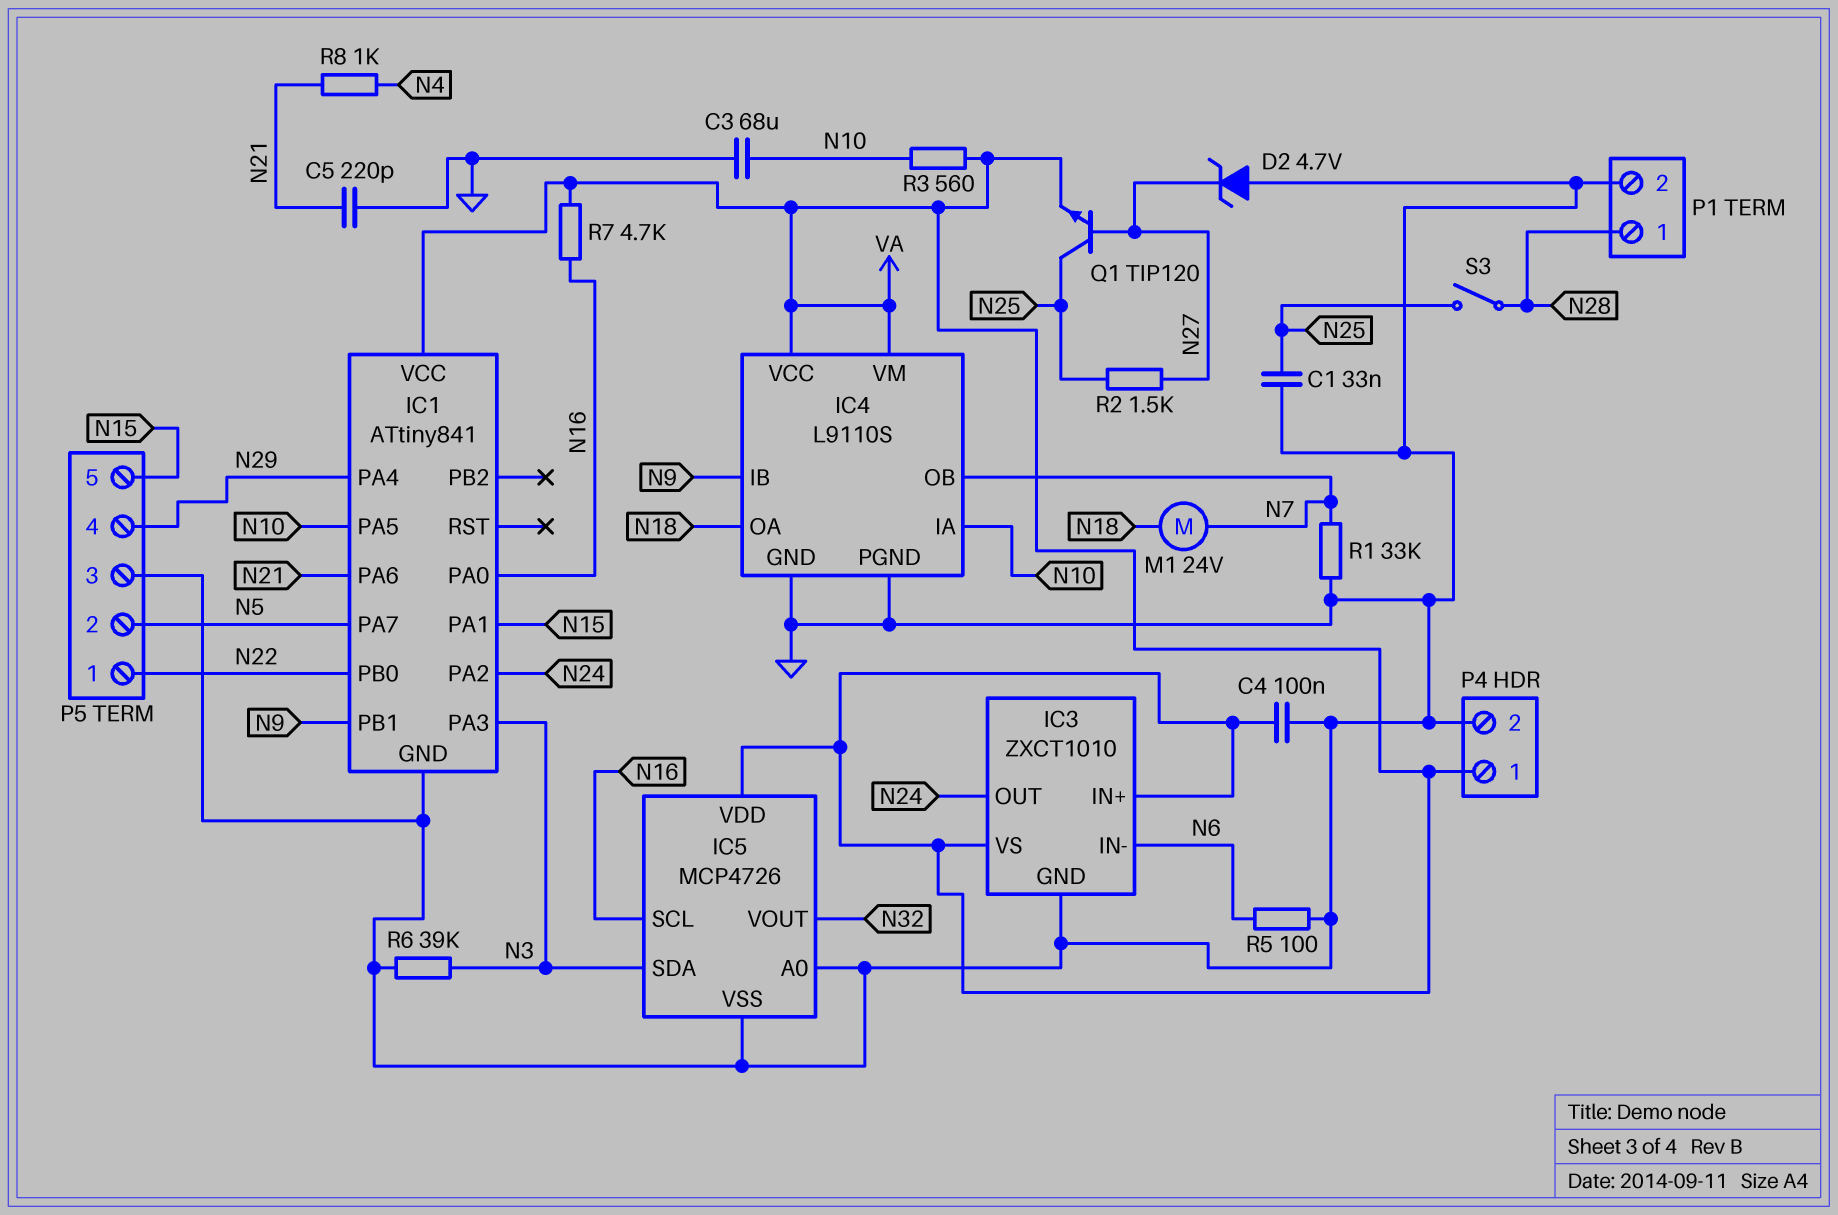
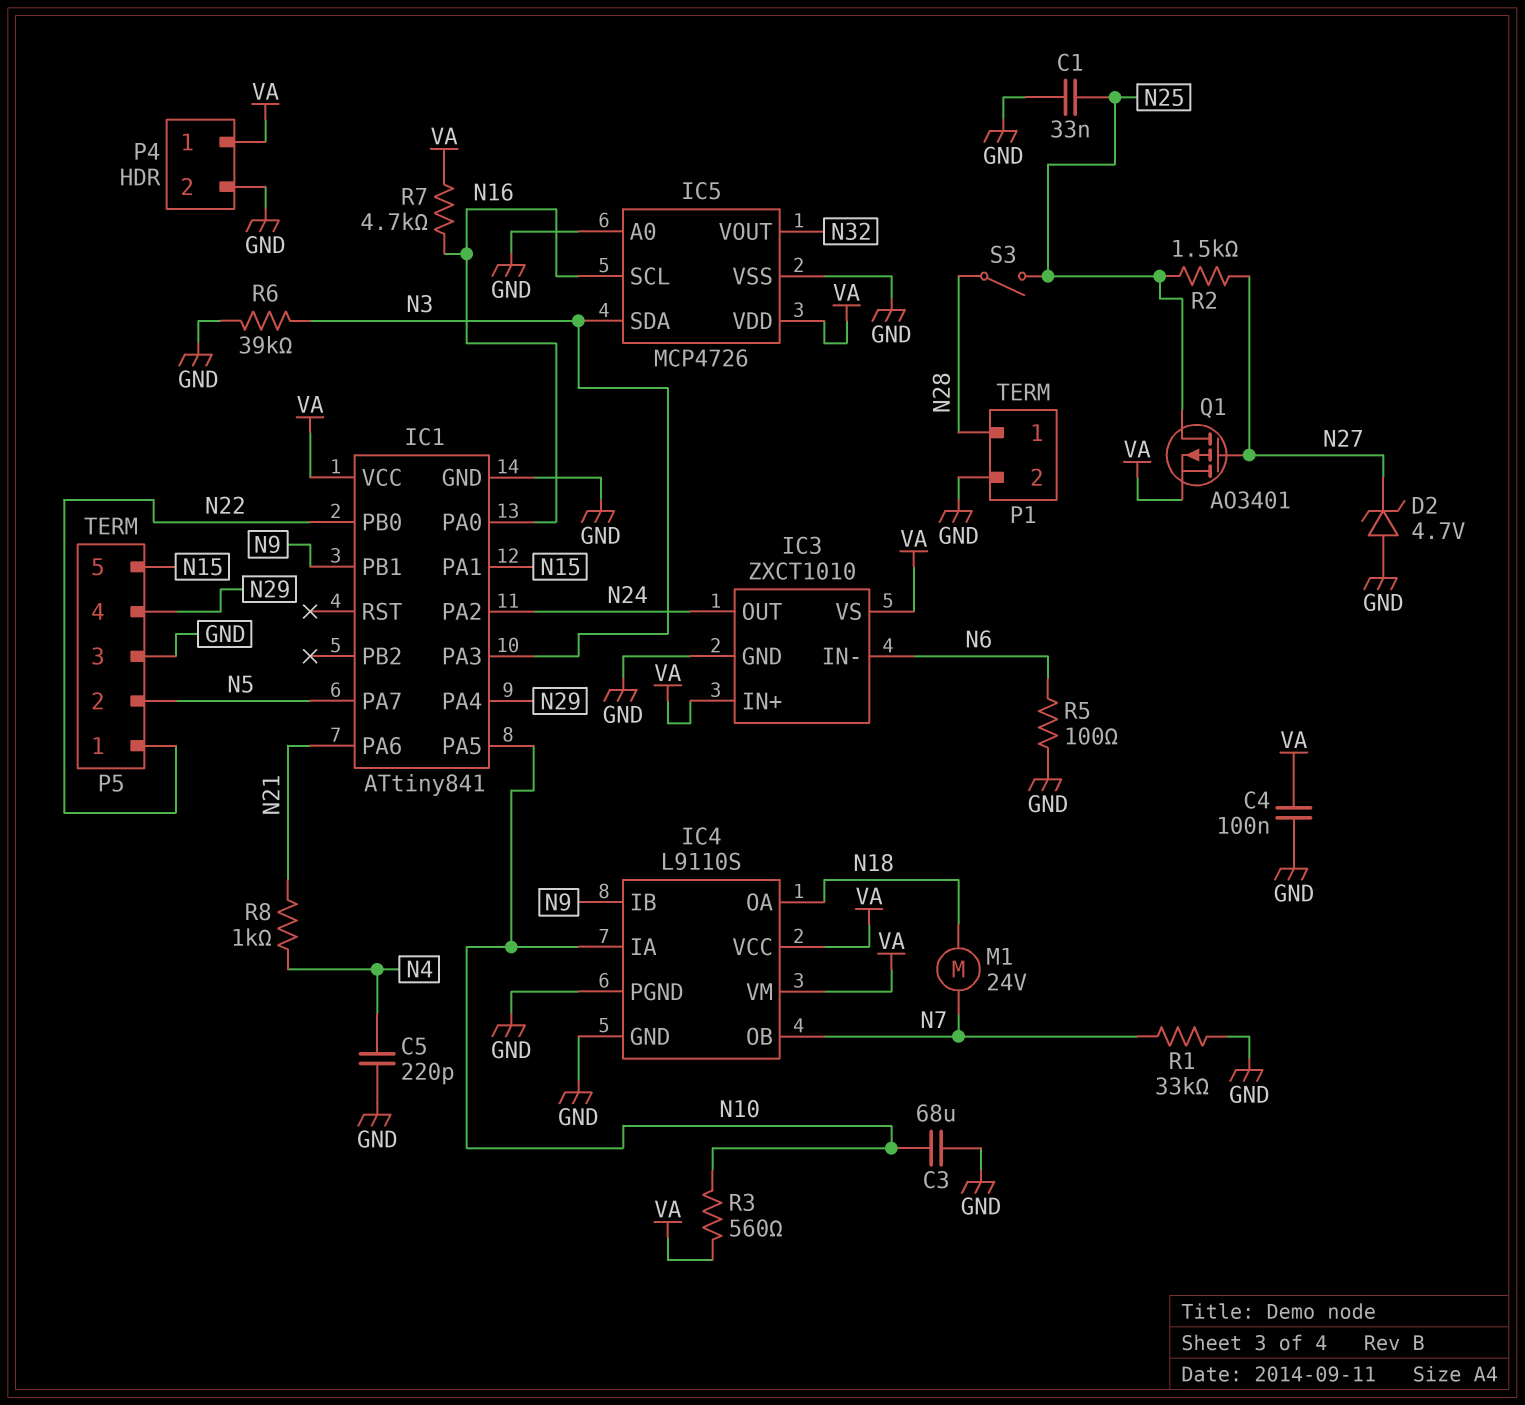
C5: 220pF (GND, N21) -> 220pF (GND, N4)
Q1: NPN TIP120 (B N27, C N25, E VA) -> PMOS AO3401 (G N27, D N25, S VA)

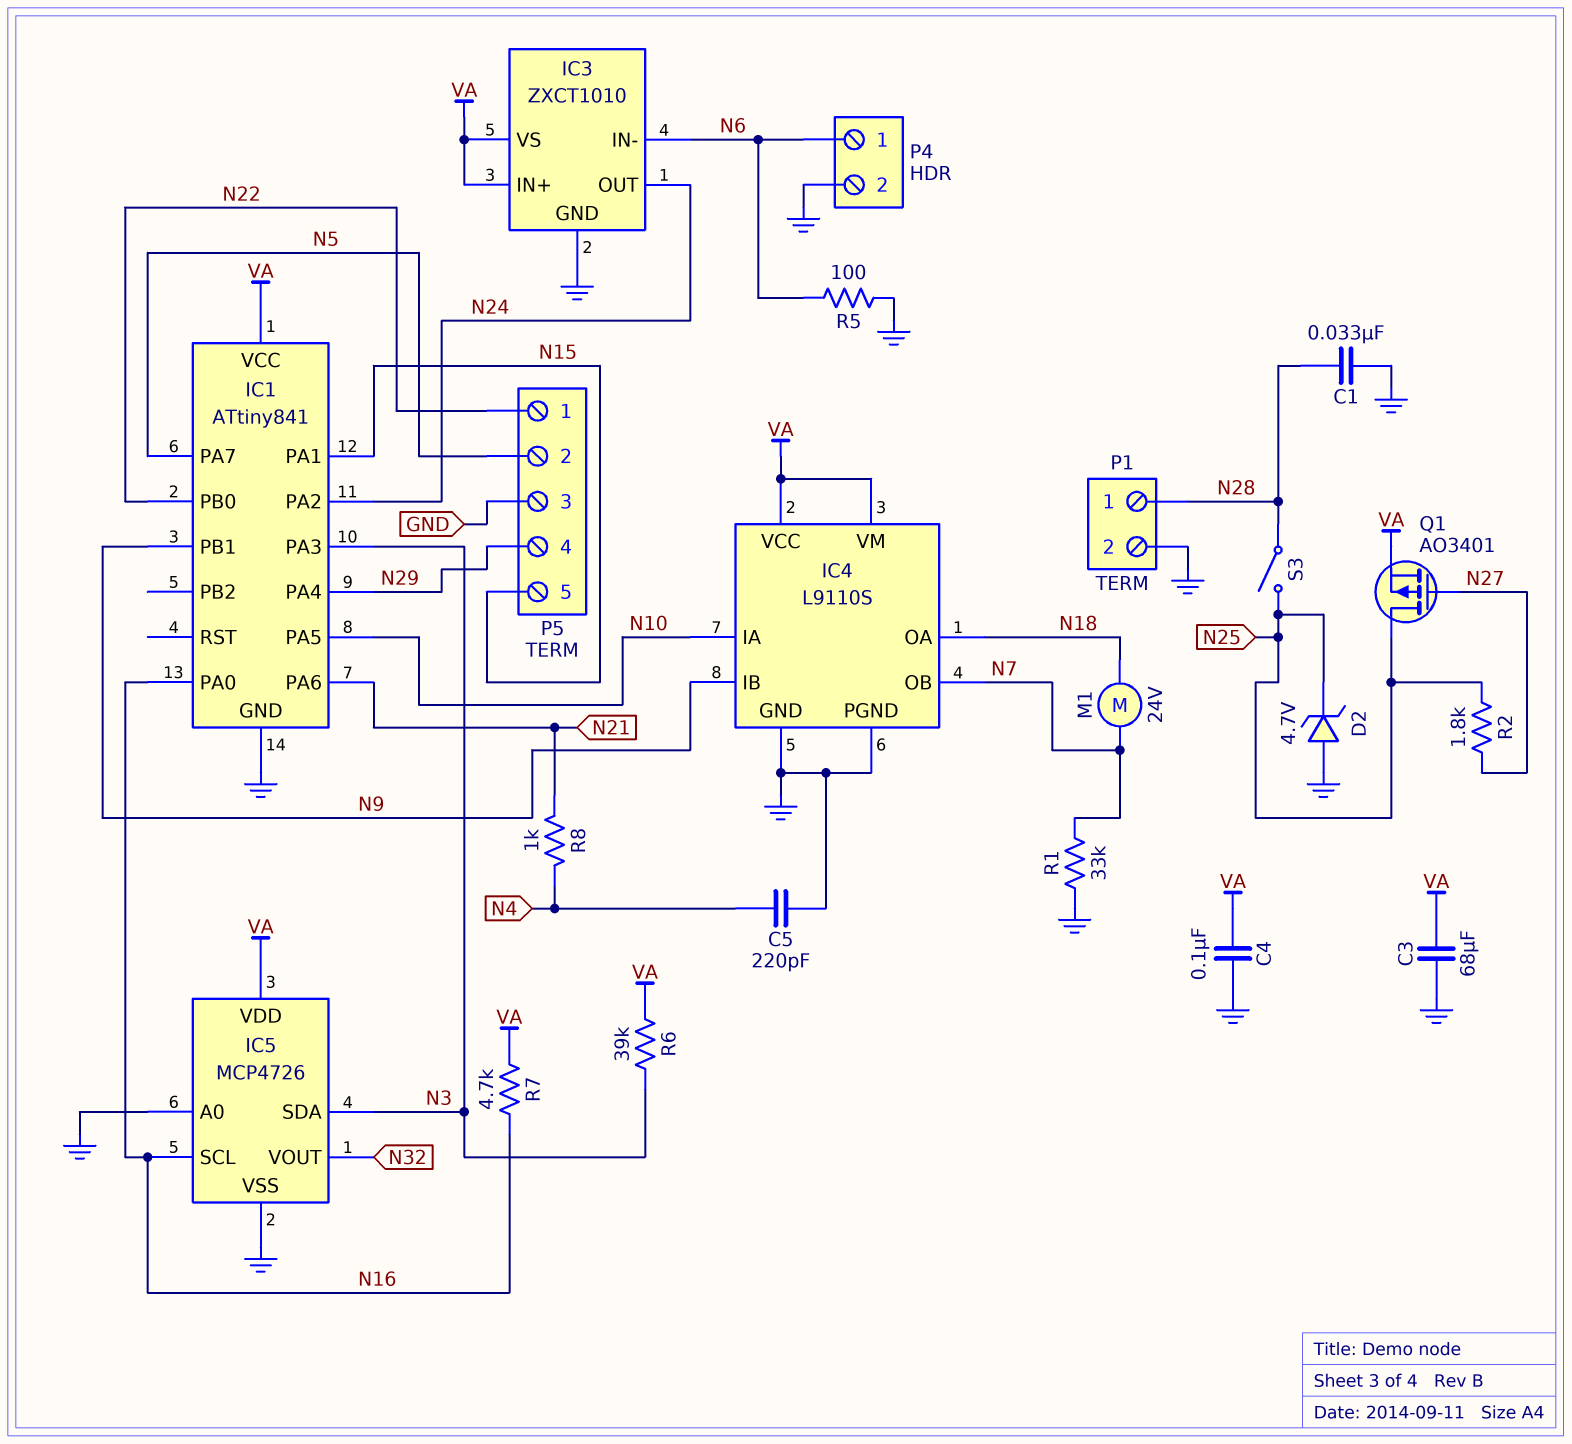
C1: 33nF (GND, N25) -> 33nF (GND, N28)
C3: 68uF (GND, N10) -> 68uF (GND, VA)
D2: zener 4.7V (A GND, K N27) -> zener 4.7V (A GND, K N25)
P4 pin 1: VA -> N6
R2: 1.5k (N25, N27) -> 1.8k (N25, N27)
R3: 560 (N10, VA) -> none
R6: 39k (GND, N3) -> 39k (N3, VA)

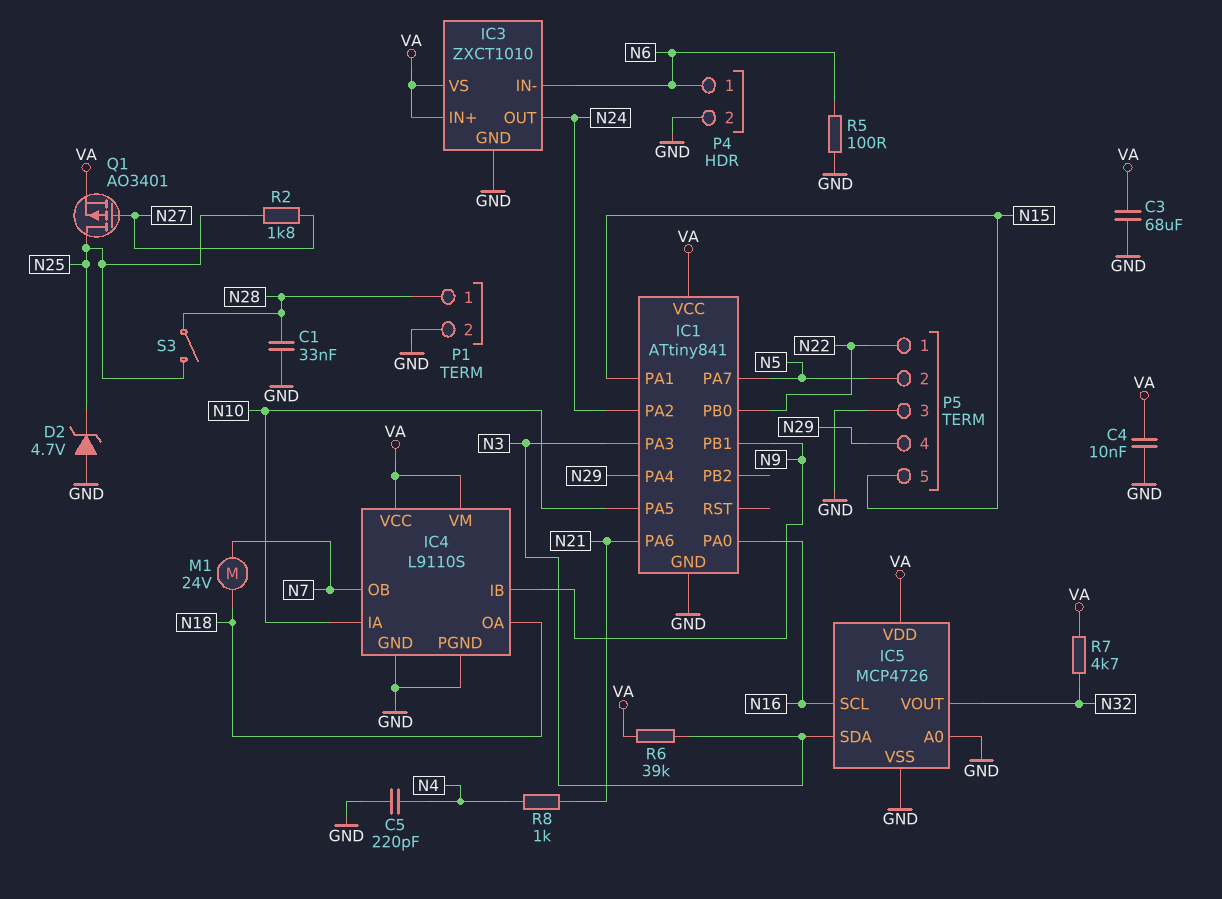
C4: 100nF (GND, VA) -> 10nF (GND, VA)
R1: 33k (GND, N7) -> none
R7: 4.7k (N16, VA) -> 4.7k (N32, VA)

